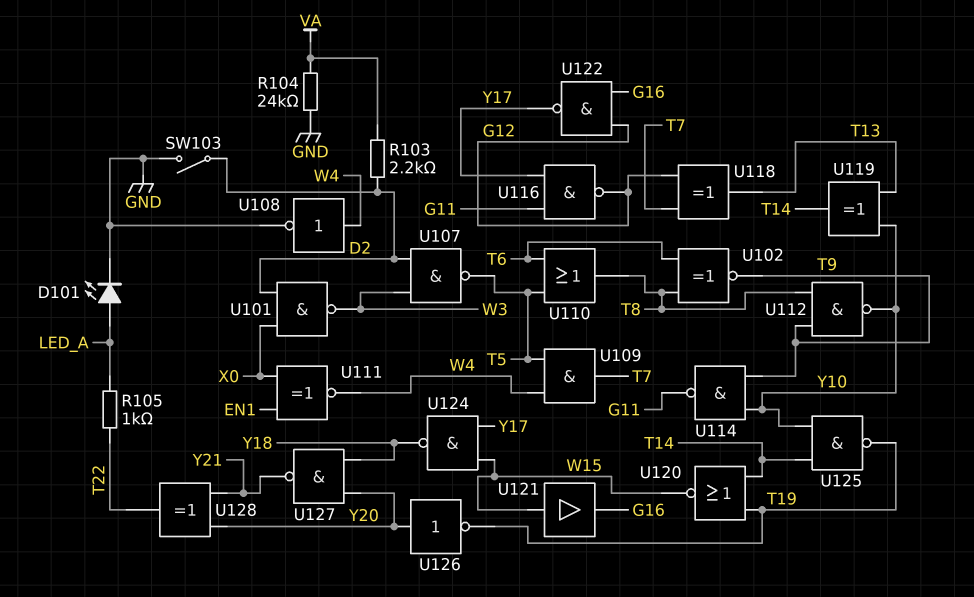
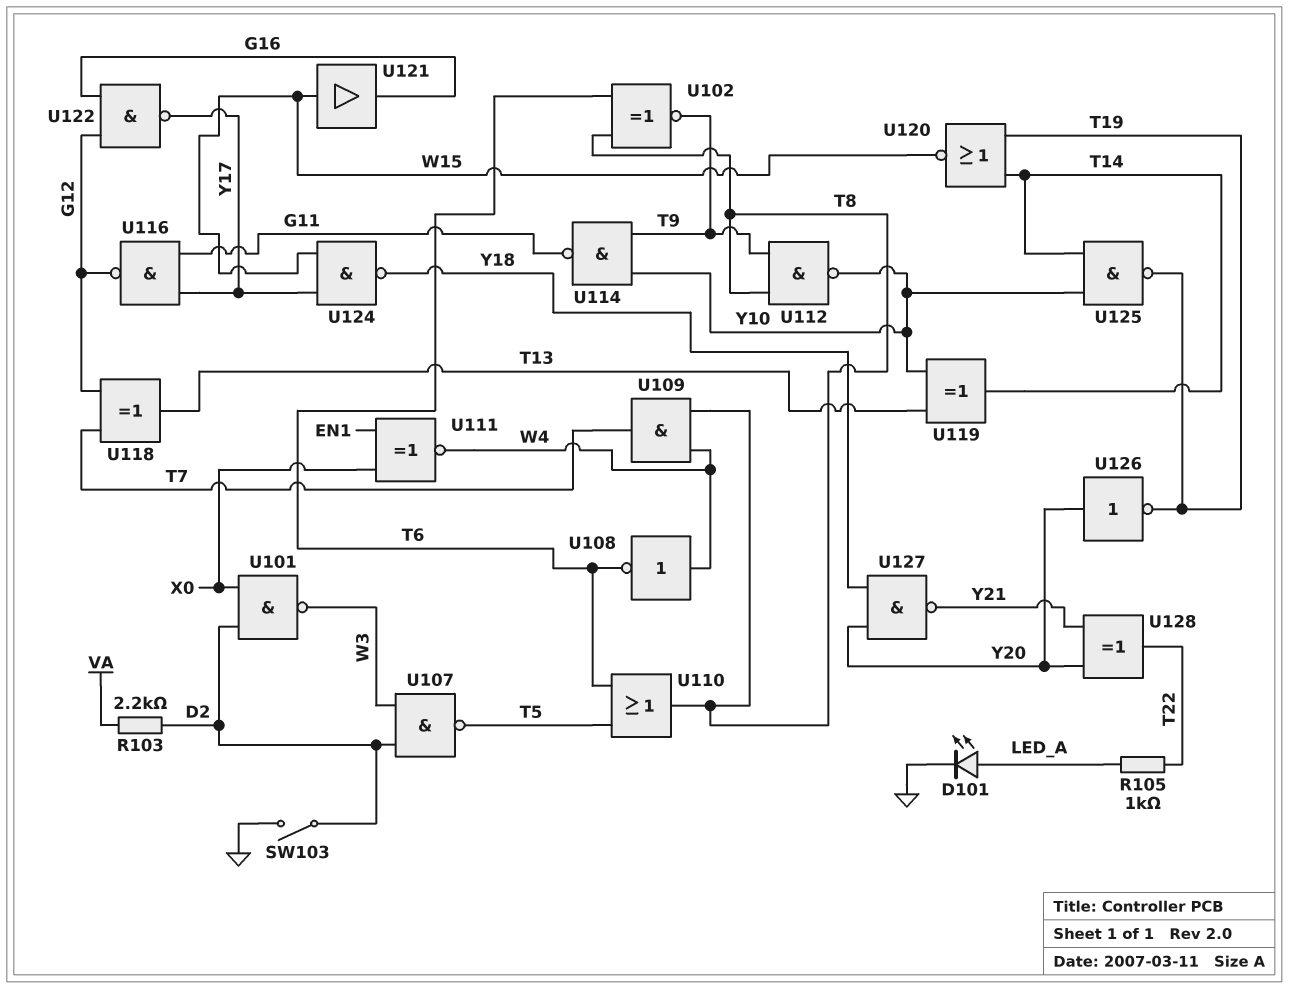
R104: 24k (GND, VA) -> none
U108: NOT (in W4, out GND) -> NOT (in W4, out T6)
U109: AND (in T5, in W4, out T7) -> AND (in T8, in W4, out T7)

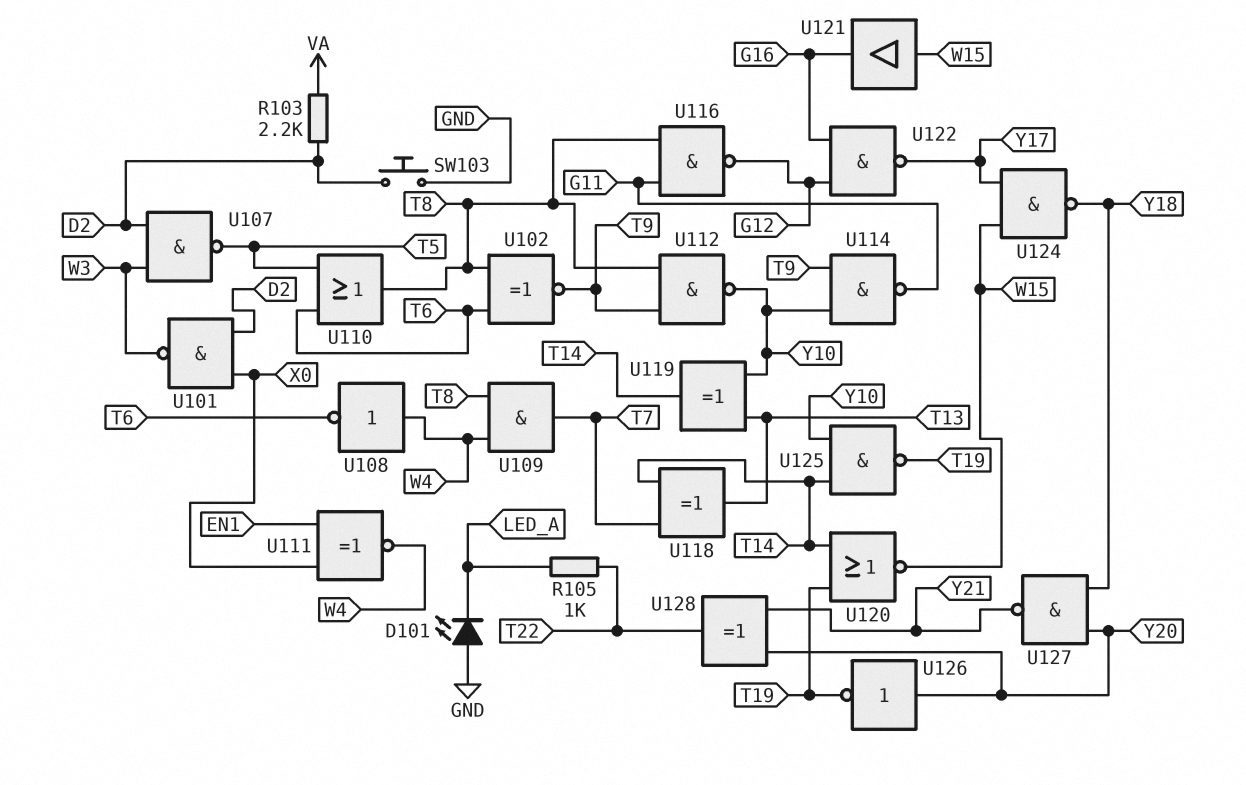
D101: LED (A LED_A, K GND) -> LED (A GND, K LED_A)
SW103: switch (D2, GND) -> button (D2, GND)
U116: NAND (in G11, in Y17, out G12) -> NAND (in G11, in T8, out G12)
U118: XOR (in G12, in T7, out T13) -> XOR (in T7, in T14, out T13)

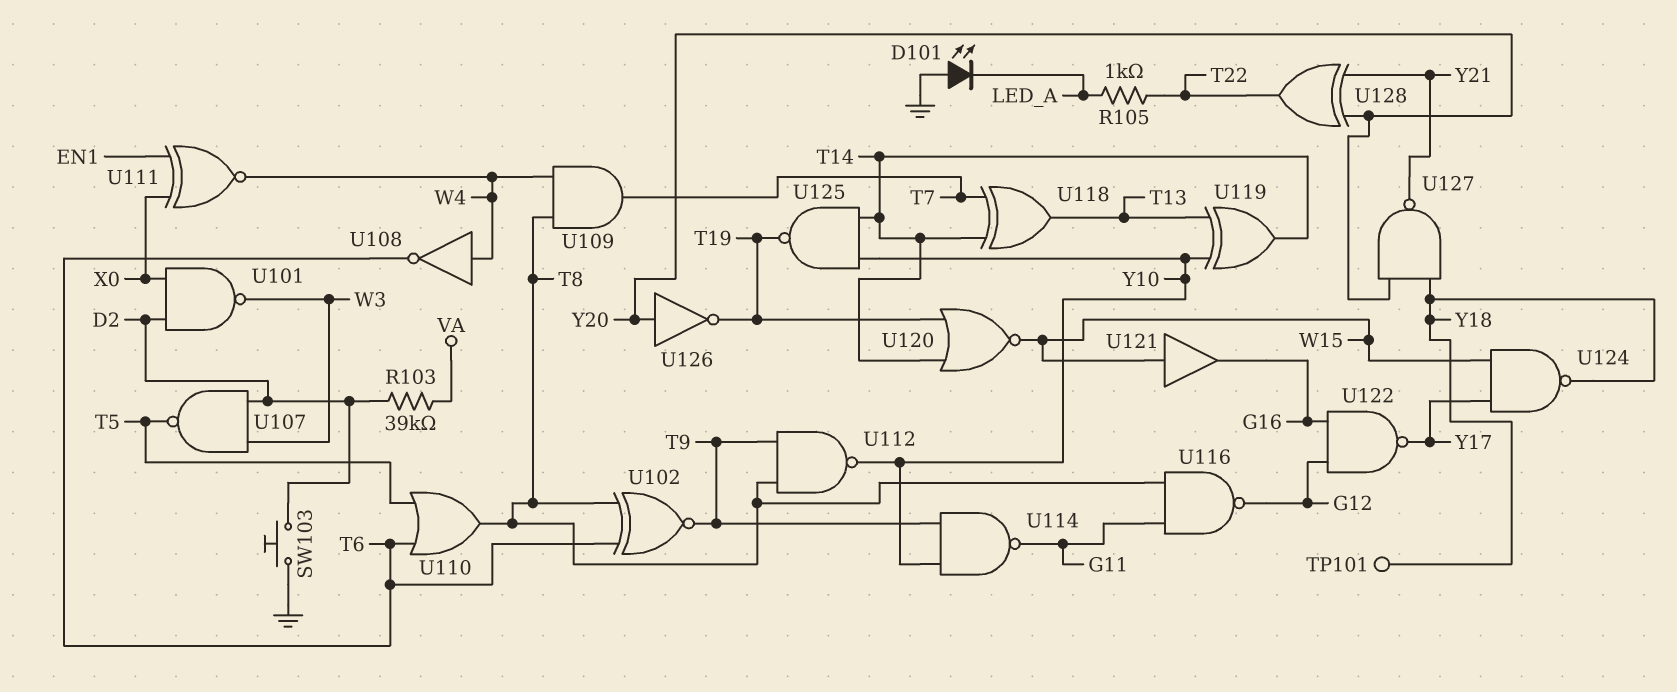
R103: 2.2k (D2, VA) -> 39k (D2, VA)
TP101: none -> test point (Y18)

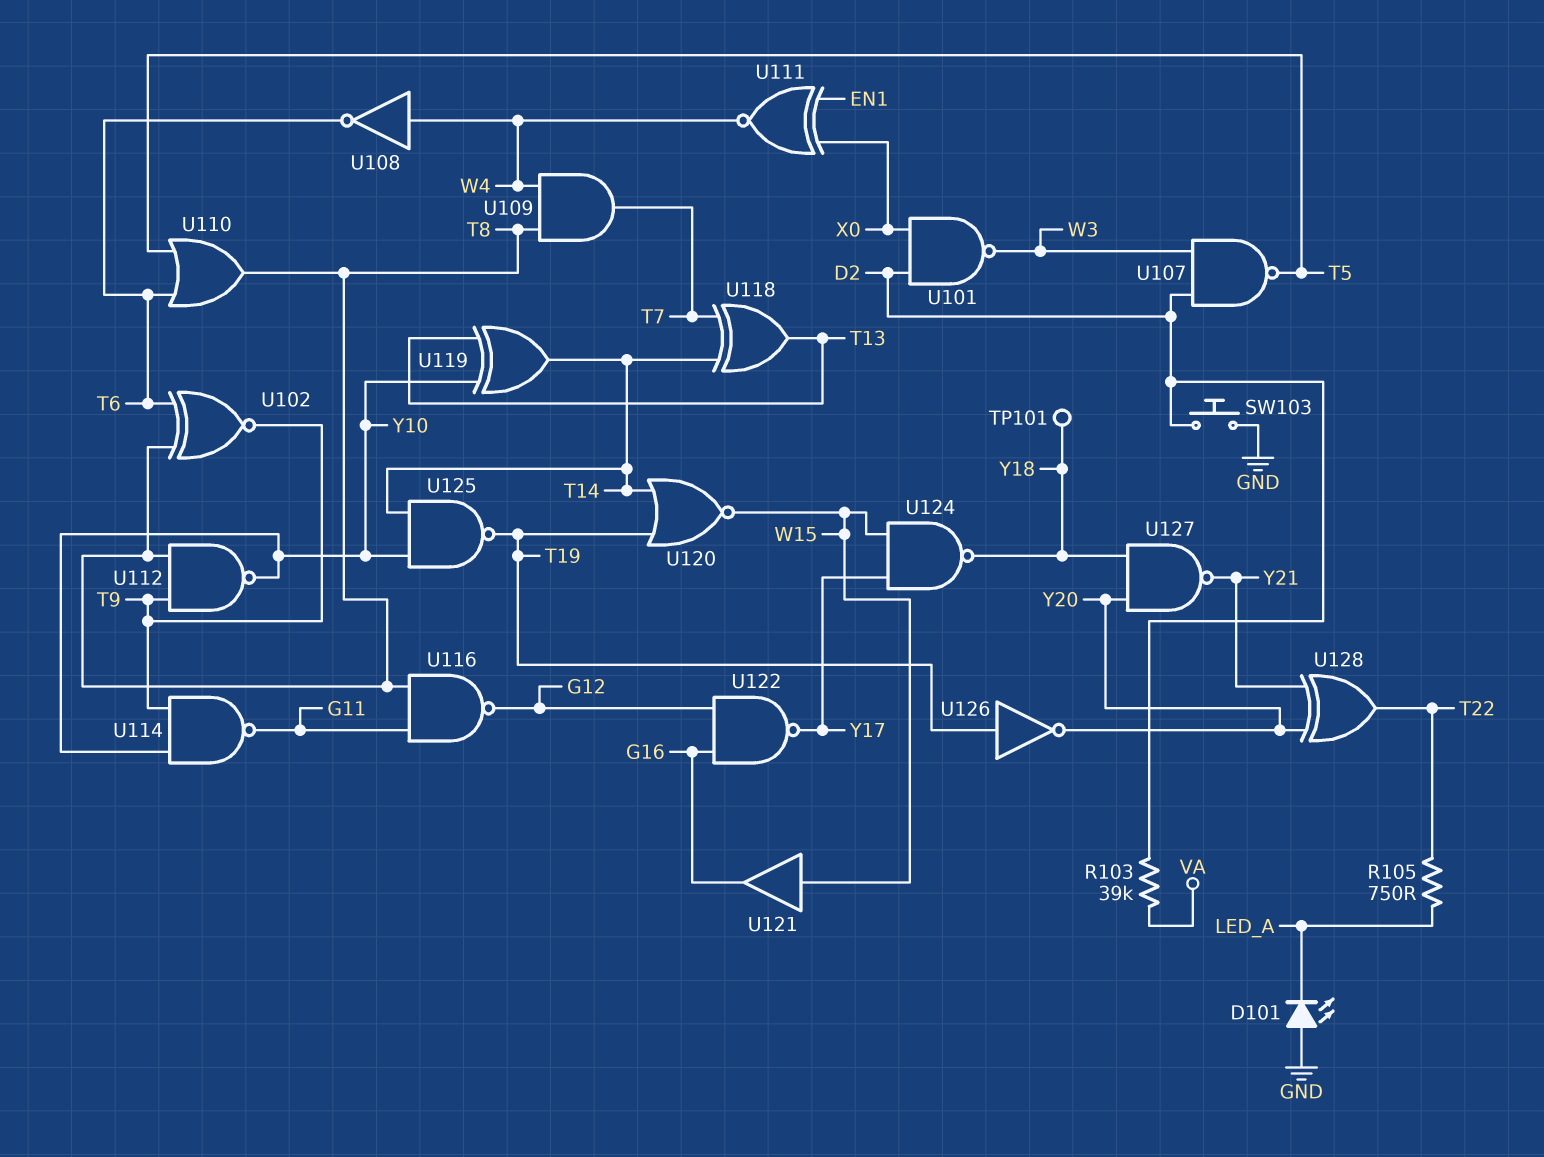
R105: 1k (LED_A, T22) -> 750 (LED_A, T22)
U126: NOT (in Y20, out T19) -> NOT (in T19, out Y20)

